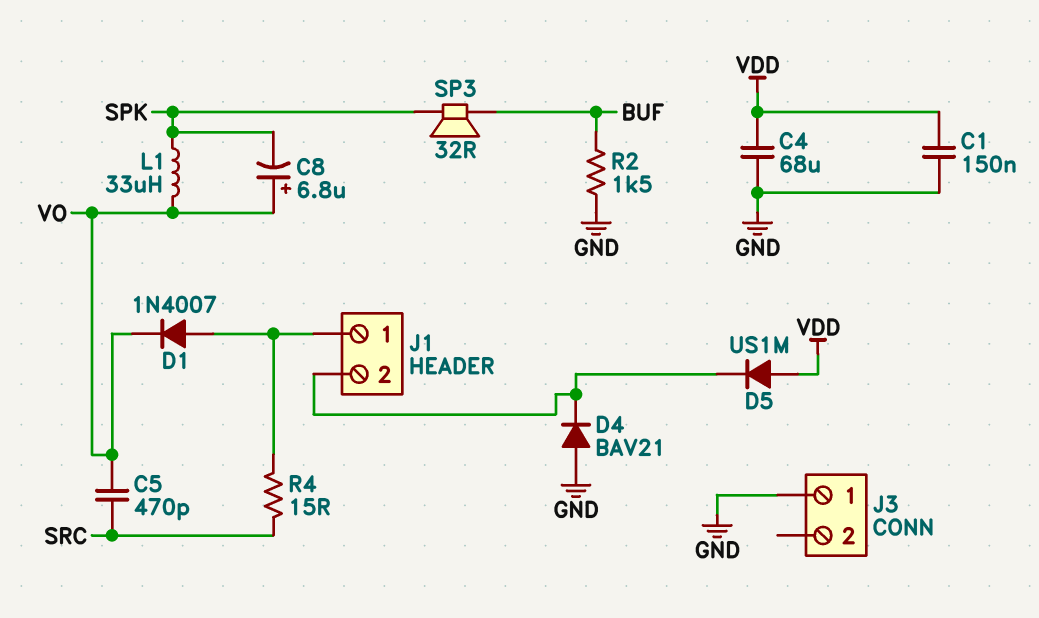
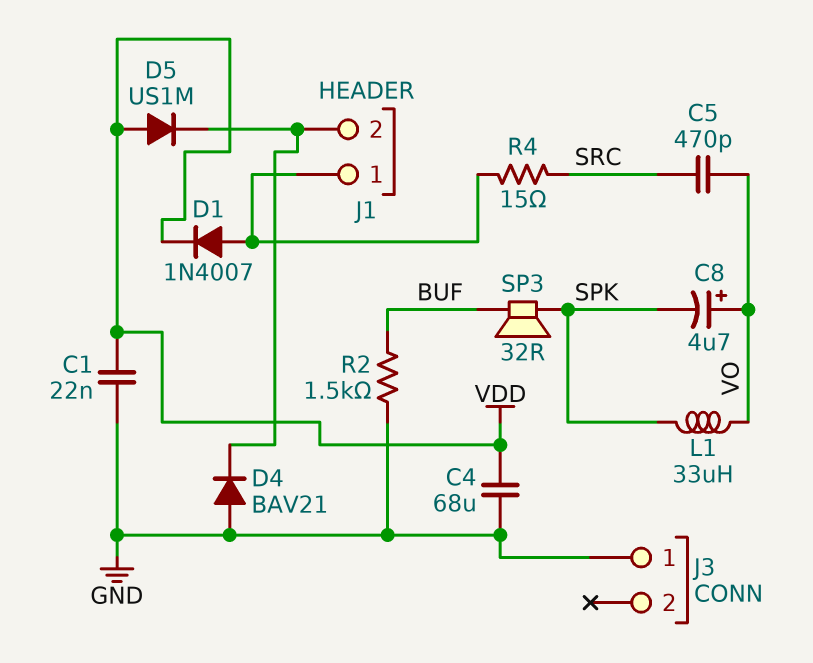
C1: 150nF (GND, VDD) -> 22nF (GND, VDD)
C8: 6.8uF (plus VO, minus SPK) -> 4.7uF (plus VO, minus SPK)
D1: diode 1N4007 (A J1/1, K VO) -> diode 1N4007 (A J1/1, K VDD)

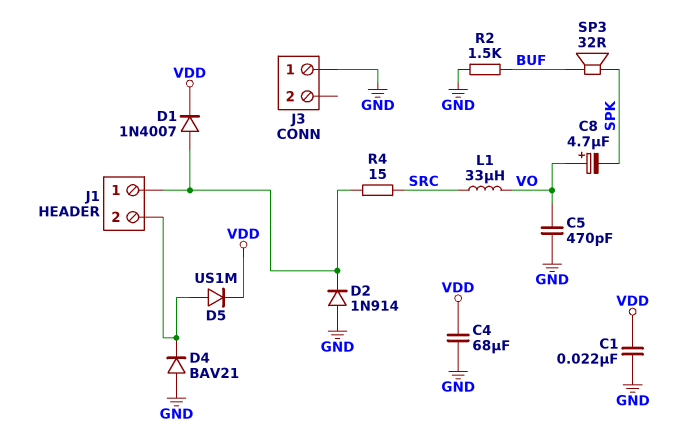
C5: 470pF (SRC, VO) -> 470pF (GND, VO)
D2: none -> diode 1N914 (A GND, K J1/1)
D5: diode US1M (A VDD, K J1/2) -> diode US1M (A J1/2, K VDD)
L1: 33uH (SPK, VO) -> 33uH (SRC, VO)

